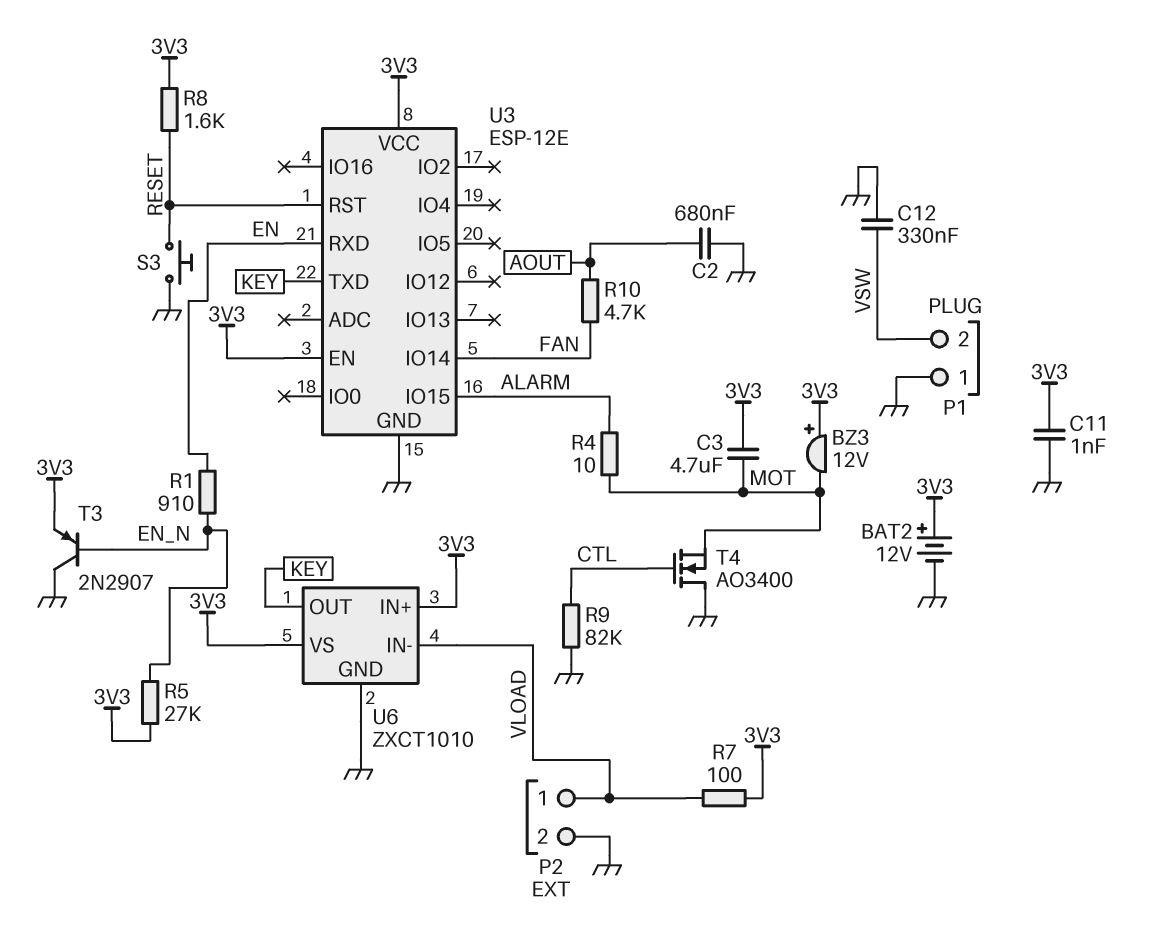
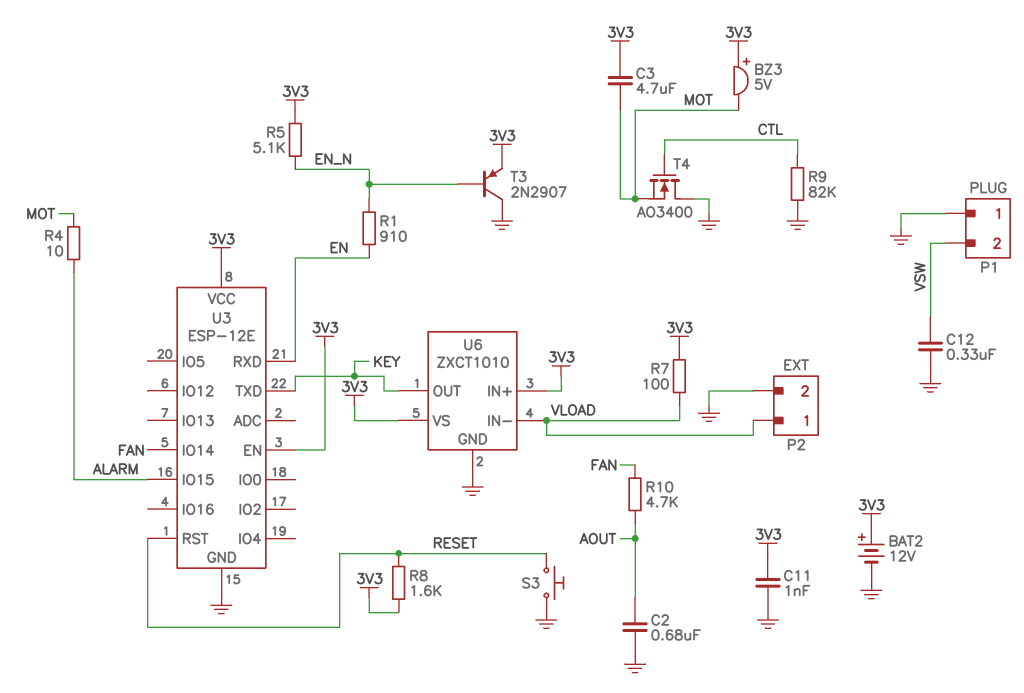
BZ3: buzzer 12V (plus 3V3, minus MOT) -> buzzer 5V (plus 3V3, minus MOT)
R5: 27k (3V3, EN_N) -> 5.1k (3V3, EN_N)

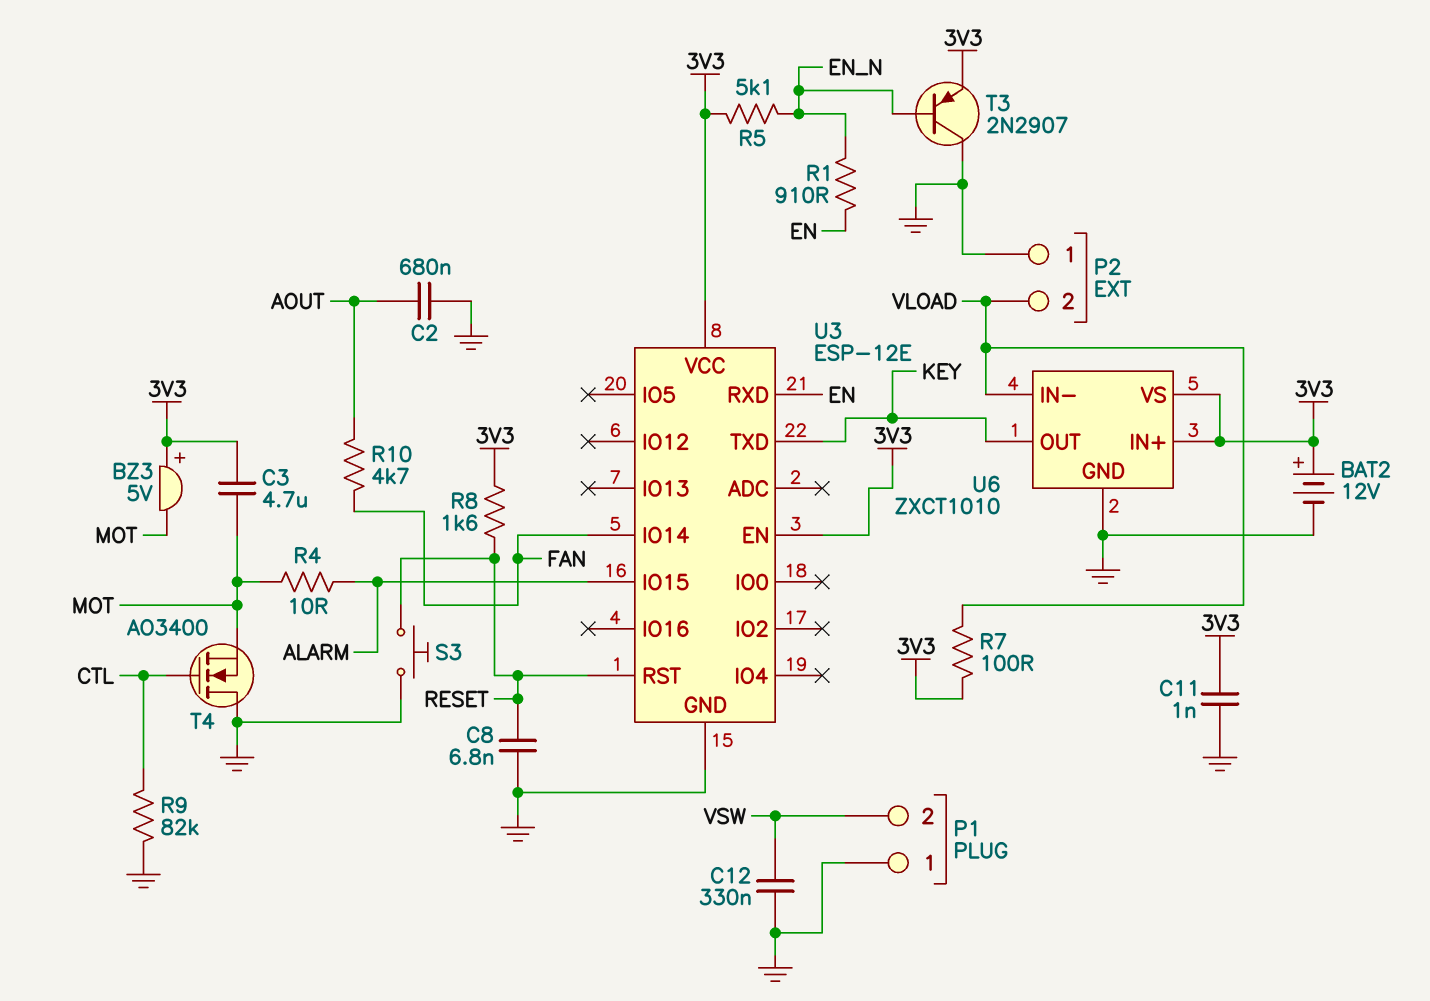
C8: none -> 6.8nF (GND, RESET)
P2 pin 1: VLOAD -> GND
P2 pin 2: GND -> VLOAD

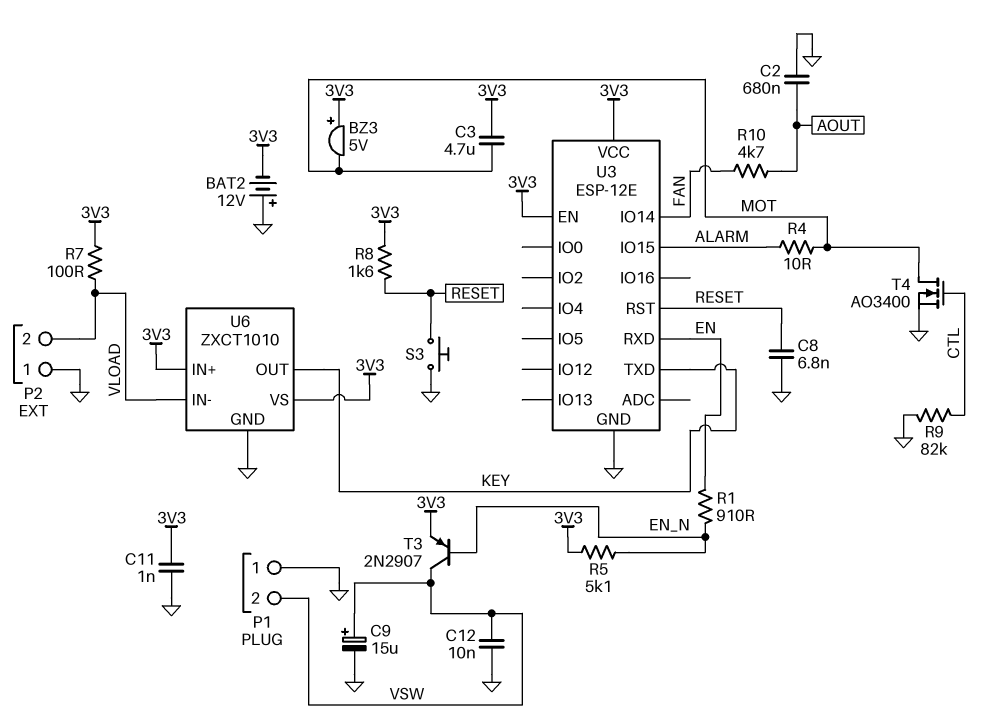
BAT2: 12V (plus 3V3, minus GND) -> 12V (plus GND, minus 3V3)
C9: none -> 15uF (plus VSW, minus GND)
C12: 330nF (GND, VSW) -> 10nF (GND, VSW)
T3: PNP 2N2907 (B EN_N, C GND, E 3V3) -> PNP 2N2907 (B EN_N, C VSW, E 3V3)
T4: NMOS AO3400 (G CTL, D GND, S MOT) -> NMOS AO3400 (G CTL, D MOT, S GND)

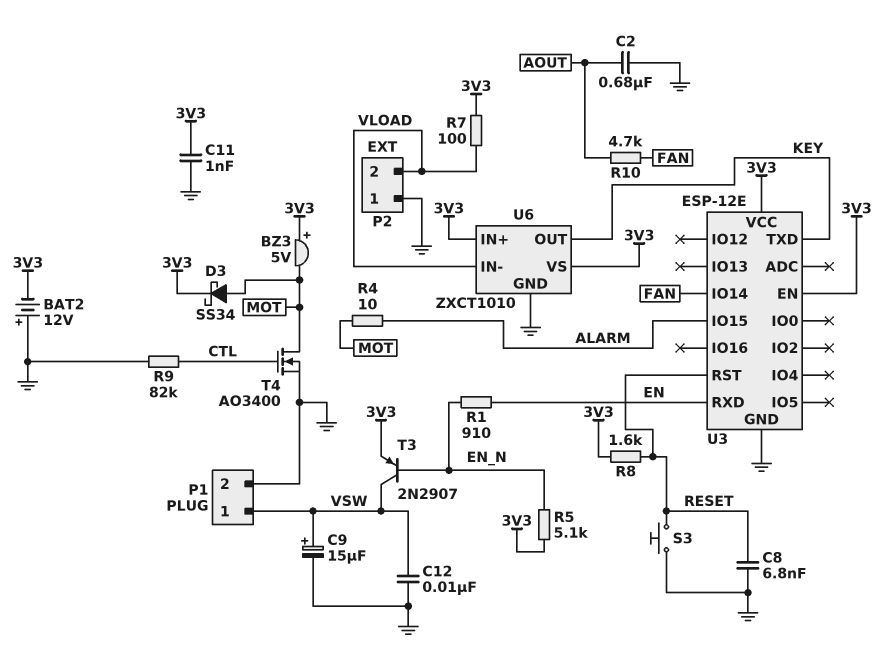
C3: 4.7uF (3V3, MOT) -> none
D3: none -> schottky SS34 (A MOT, K 3V3)
P1 pin 1: GND -> VSW
P1 pin 2: VSW -> GND

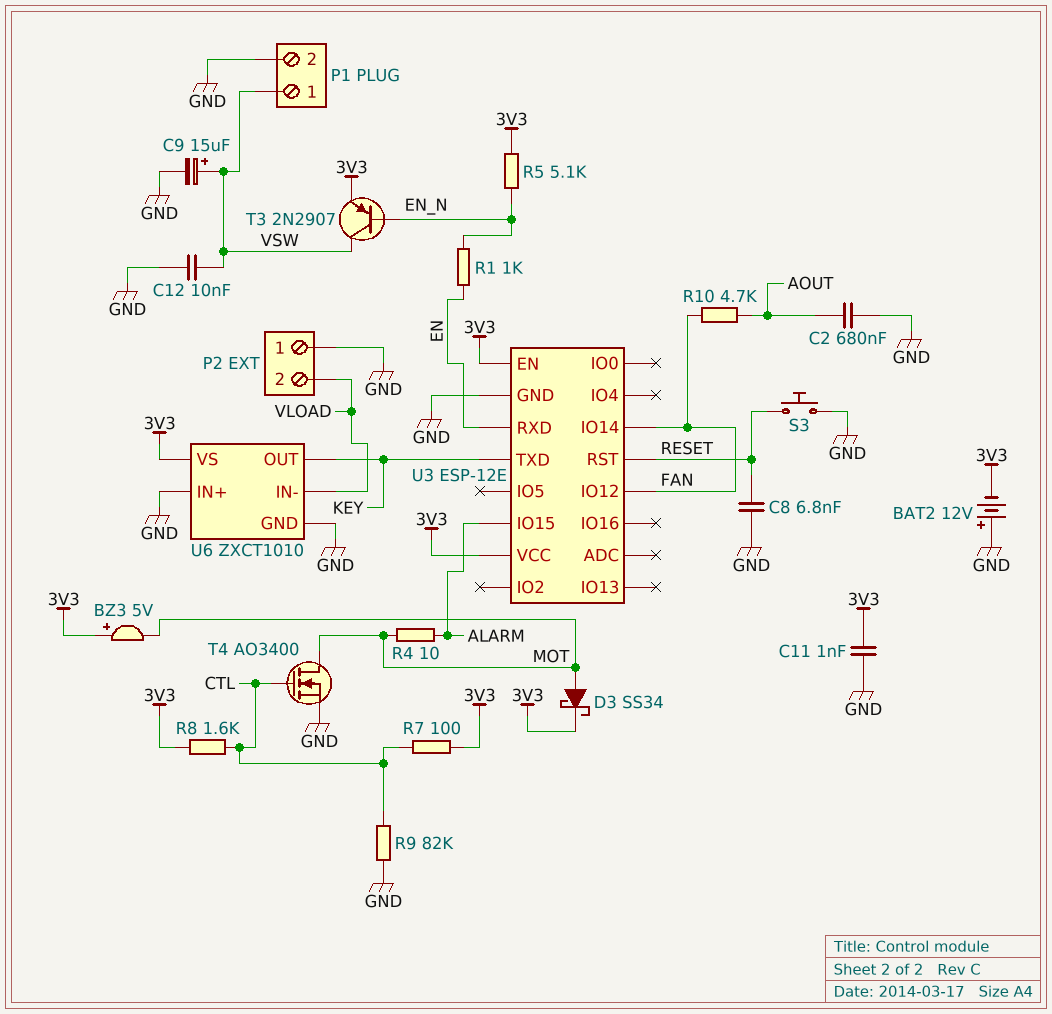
R1: 910 (EN, EN_N) -> 1k (EN, EN_N)
R7: 100 (3V3, VLOAD) -> 100 (3V3, CTL)
R8: 1.6k (3V3, RESET) -> 1.6k (3V3, CTL)
U3 pin IO12: none -> FAN
U6 pin IN+: 3V3 -> GND

